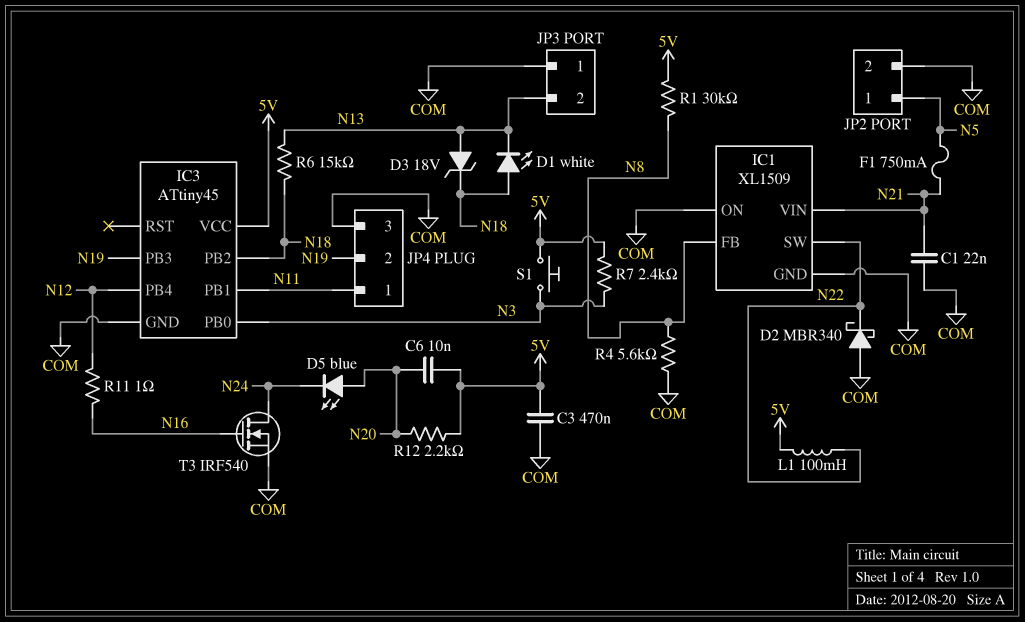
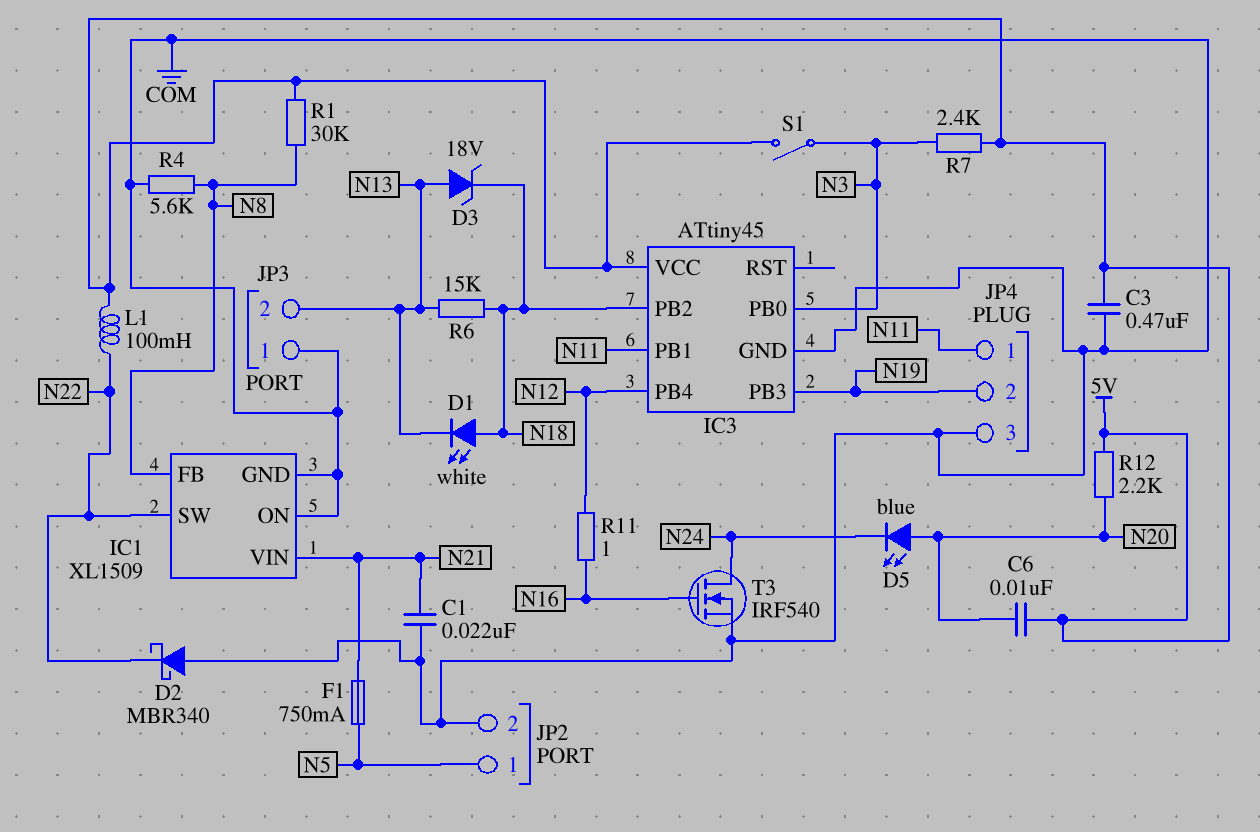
S1: button (5V, N3) -> switch (5V, N3)

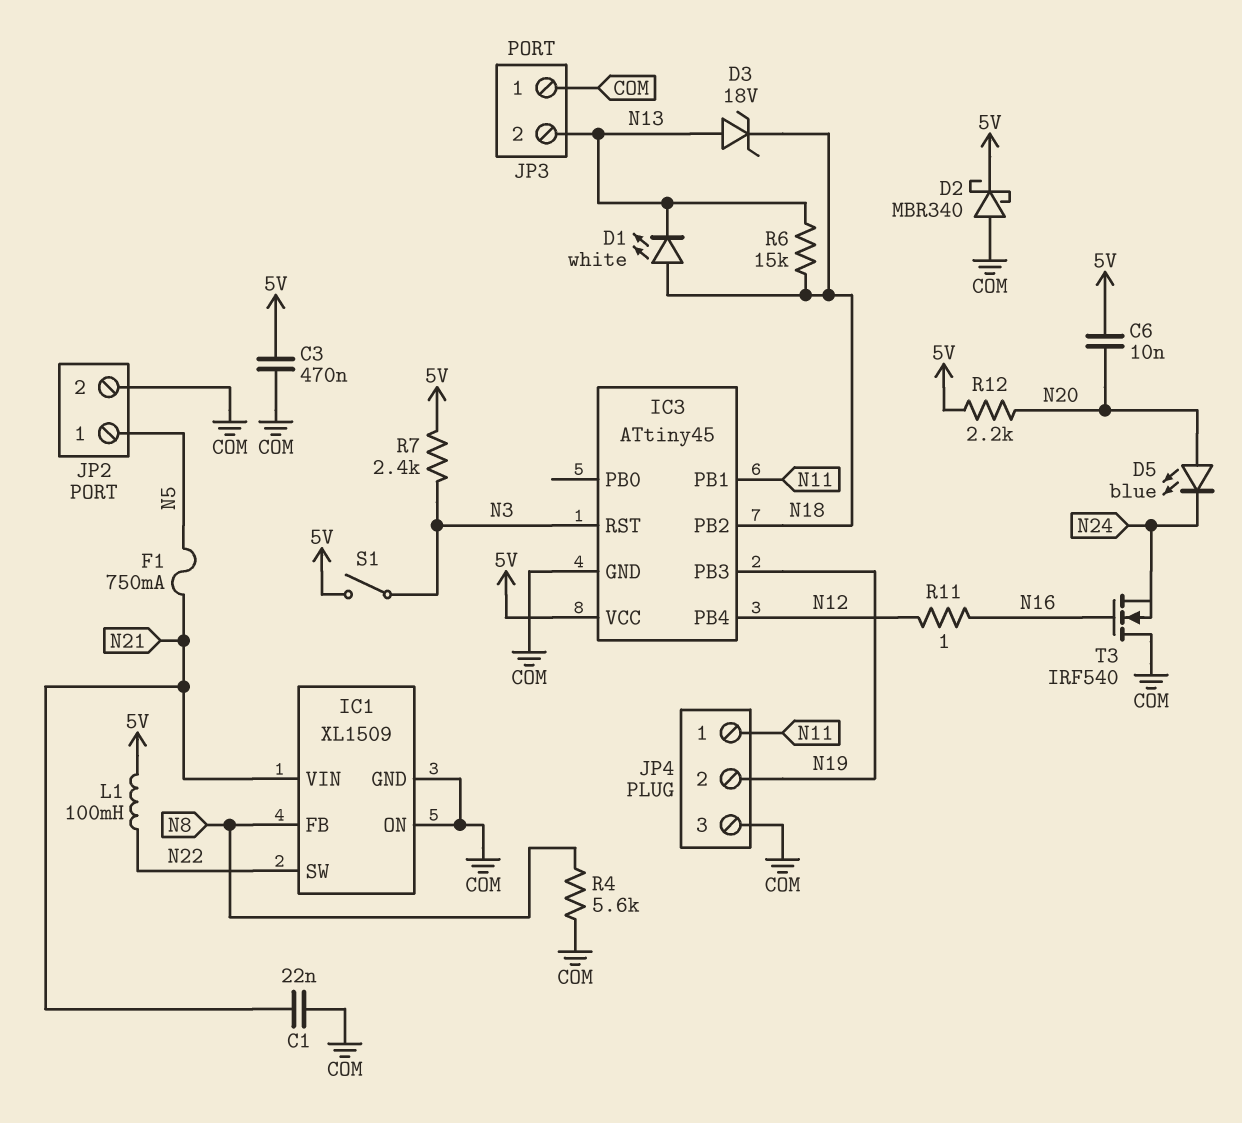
D2: schottky MBR340 (A COM, K N22) -> schottky MBR340 (A COM, K 5V)
IC3 pin PB0: N3 -> none
IC3 pin RST: none -> N3
R1: 30k (5V, N8) -> none
T3: NMOS IRF540 (G N16, D N24, S COM) -> NMOS IRF540 (G N16, D COM, S N24)

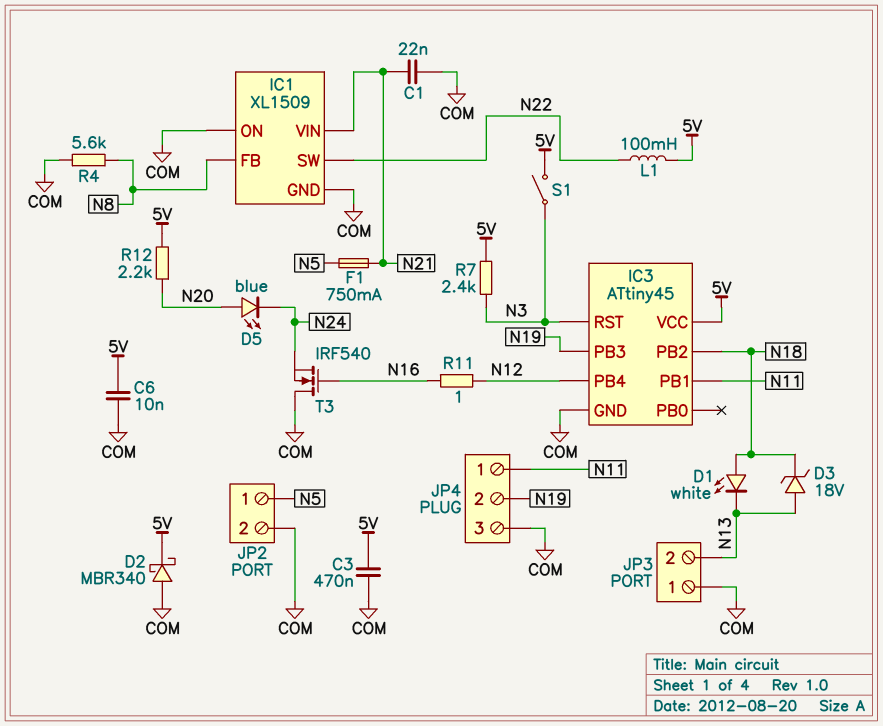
C6: 10nF (5V, N20) -> 10nF (5V, COM)
R6: 15k (N13, N18) -> none

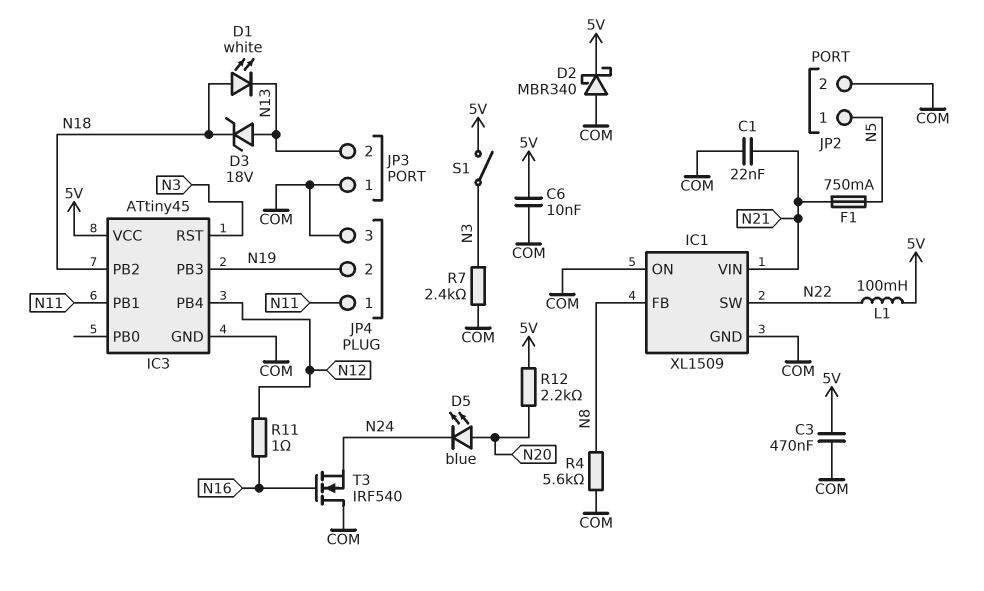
R7: 2.4k (5V, N3) -> 2.4k (COM, N3)

